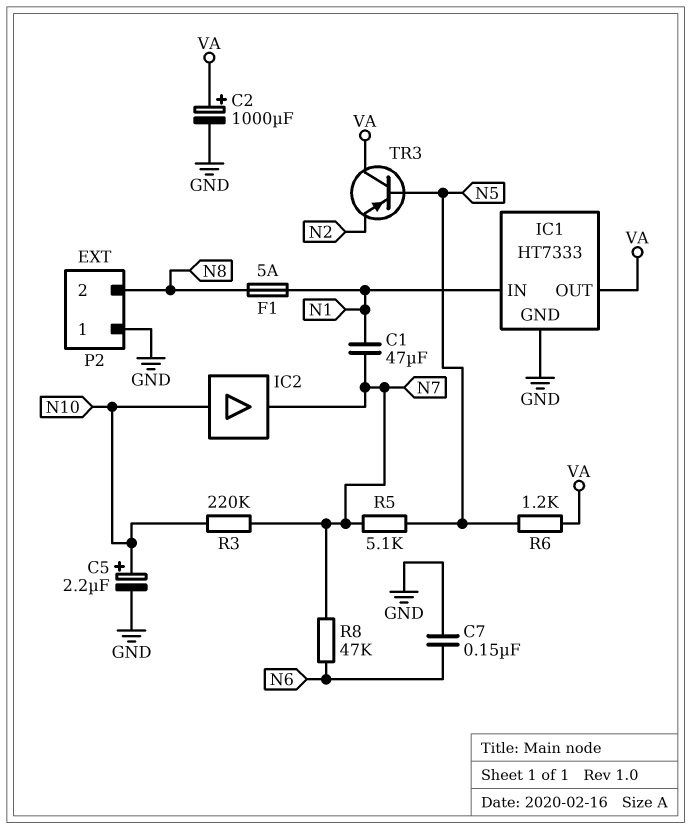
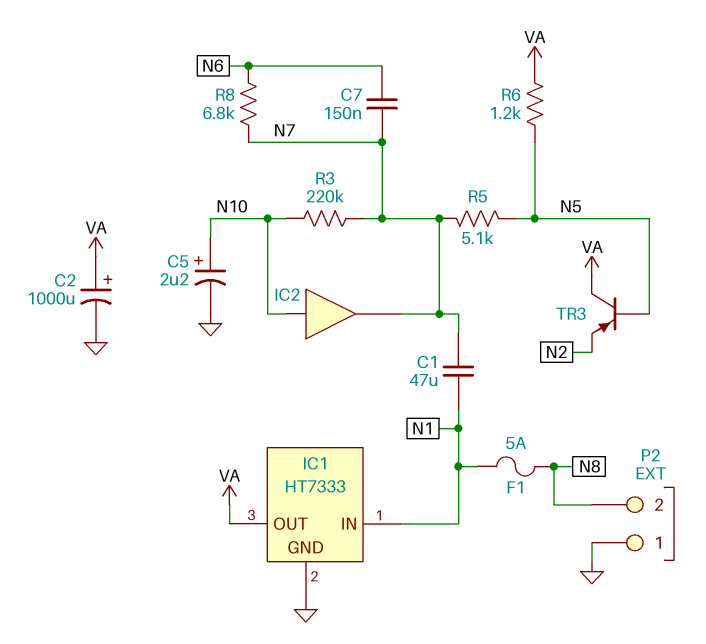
C7: 150nF (GND, N6) -> 150nF (N6, N7)
R8: 47k (N6, N7) -> 6.8k (N6, N7)

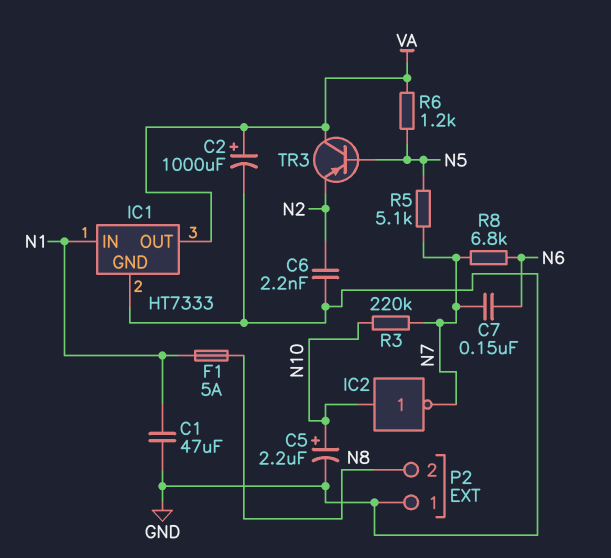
C1: 47uF (N1, N7) -> 47uF (GND, N1)
C6: none -> 2.2nF (GND, N2)
IC2: buffer (in N10, out N7) -> NOT (in N10, out N7)

